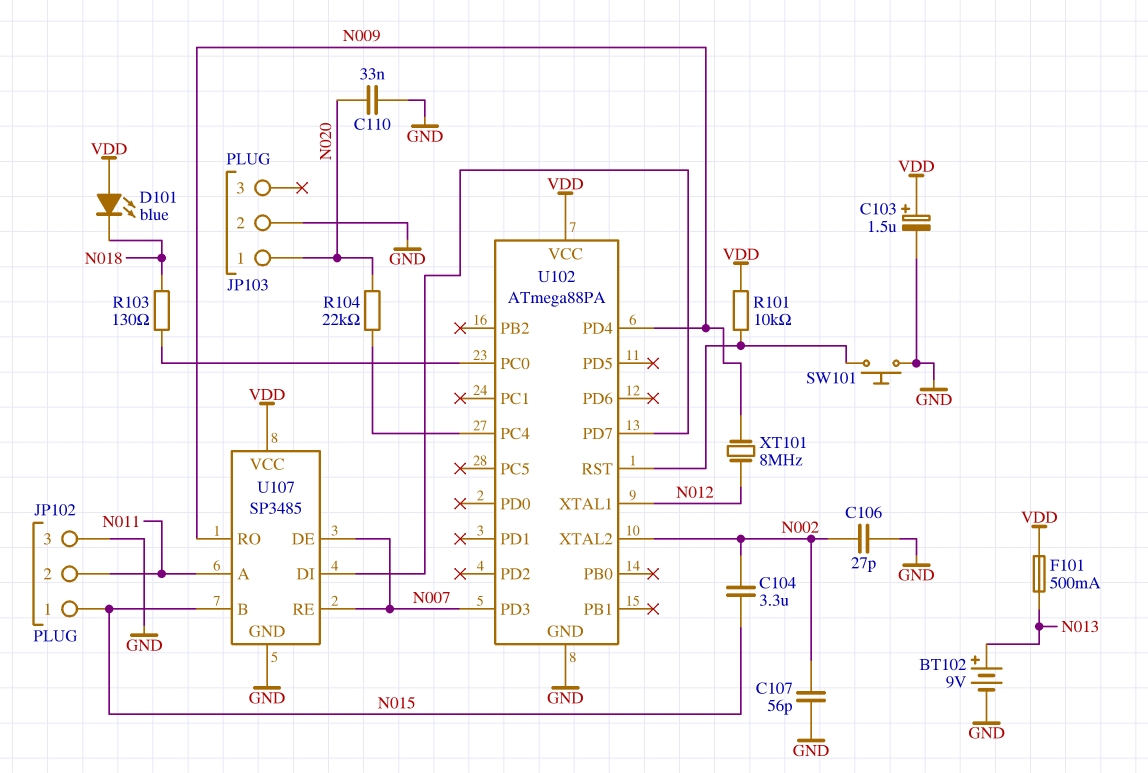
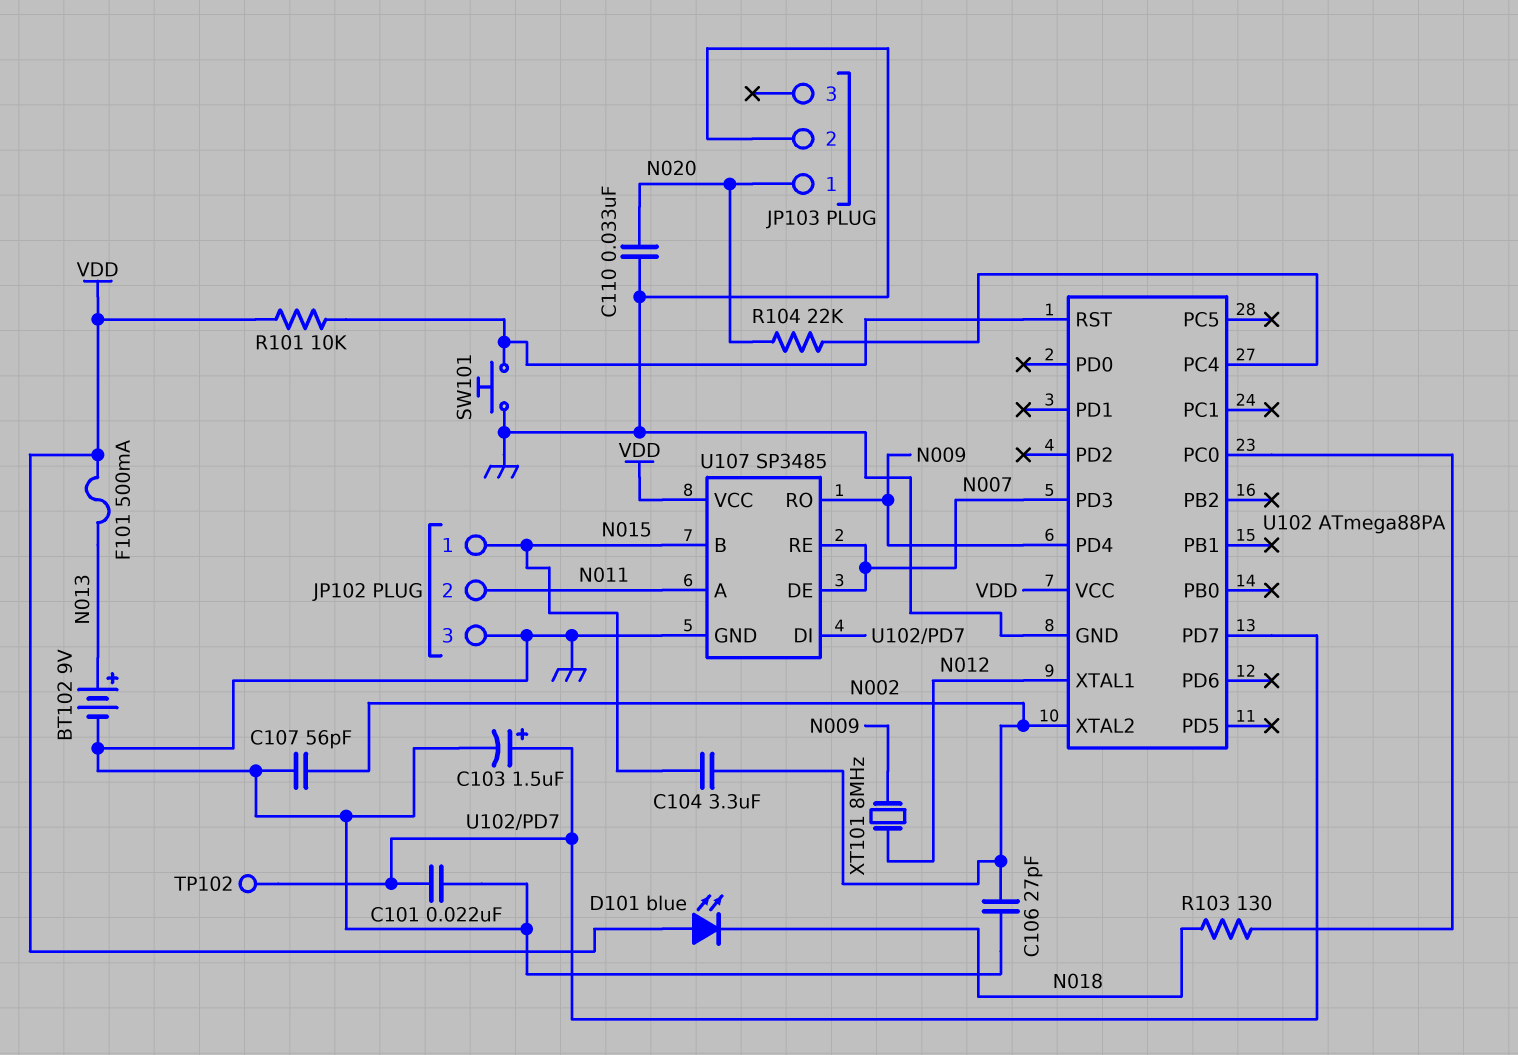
C101: none -> 22nF (GND, U102/PD7)
C103: 1.5uF (plus VDD, minus GND) -> 1.5uF (plus U102/PD7, minus GND)
TP102: none -> test point (U102/PD7)

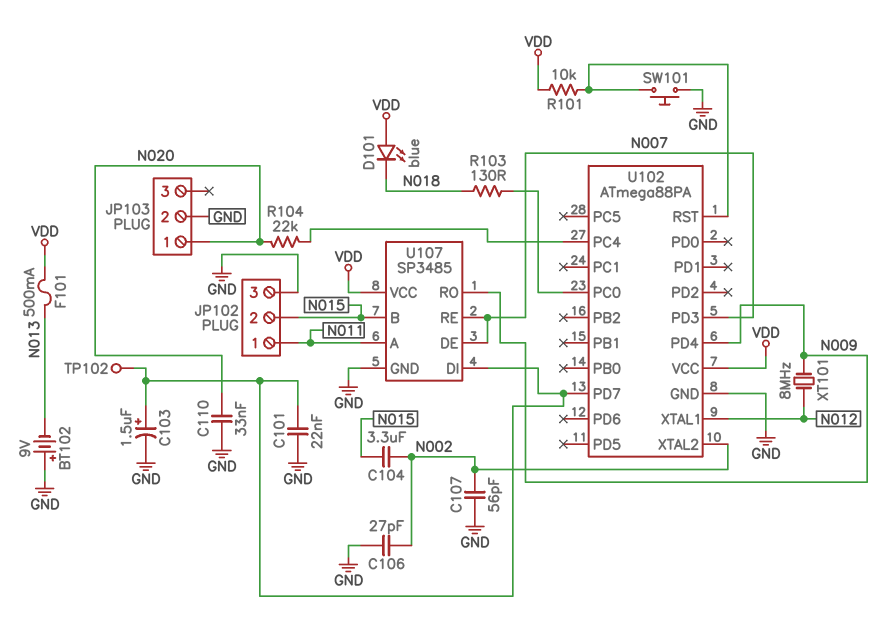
BT102: 9V (plus N013, minus GND) -> 9V (plus GND, minus N013)
JP102 pin 1: N015 -> N011
JP102 pin 2: N011 -> N015

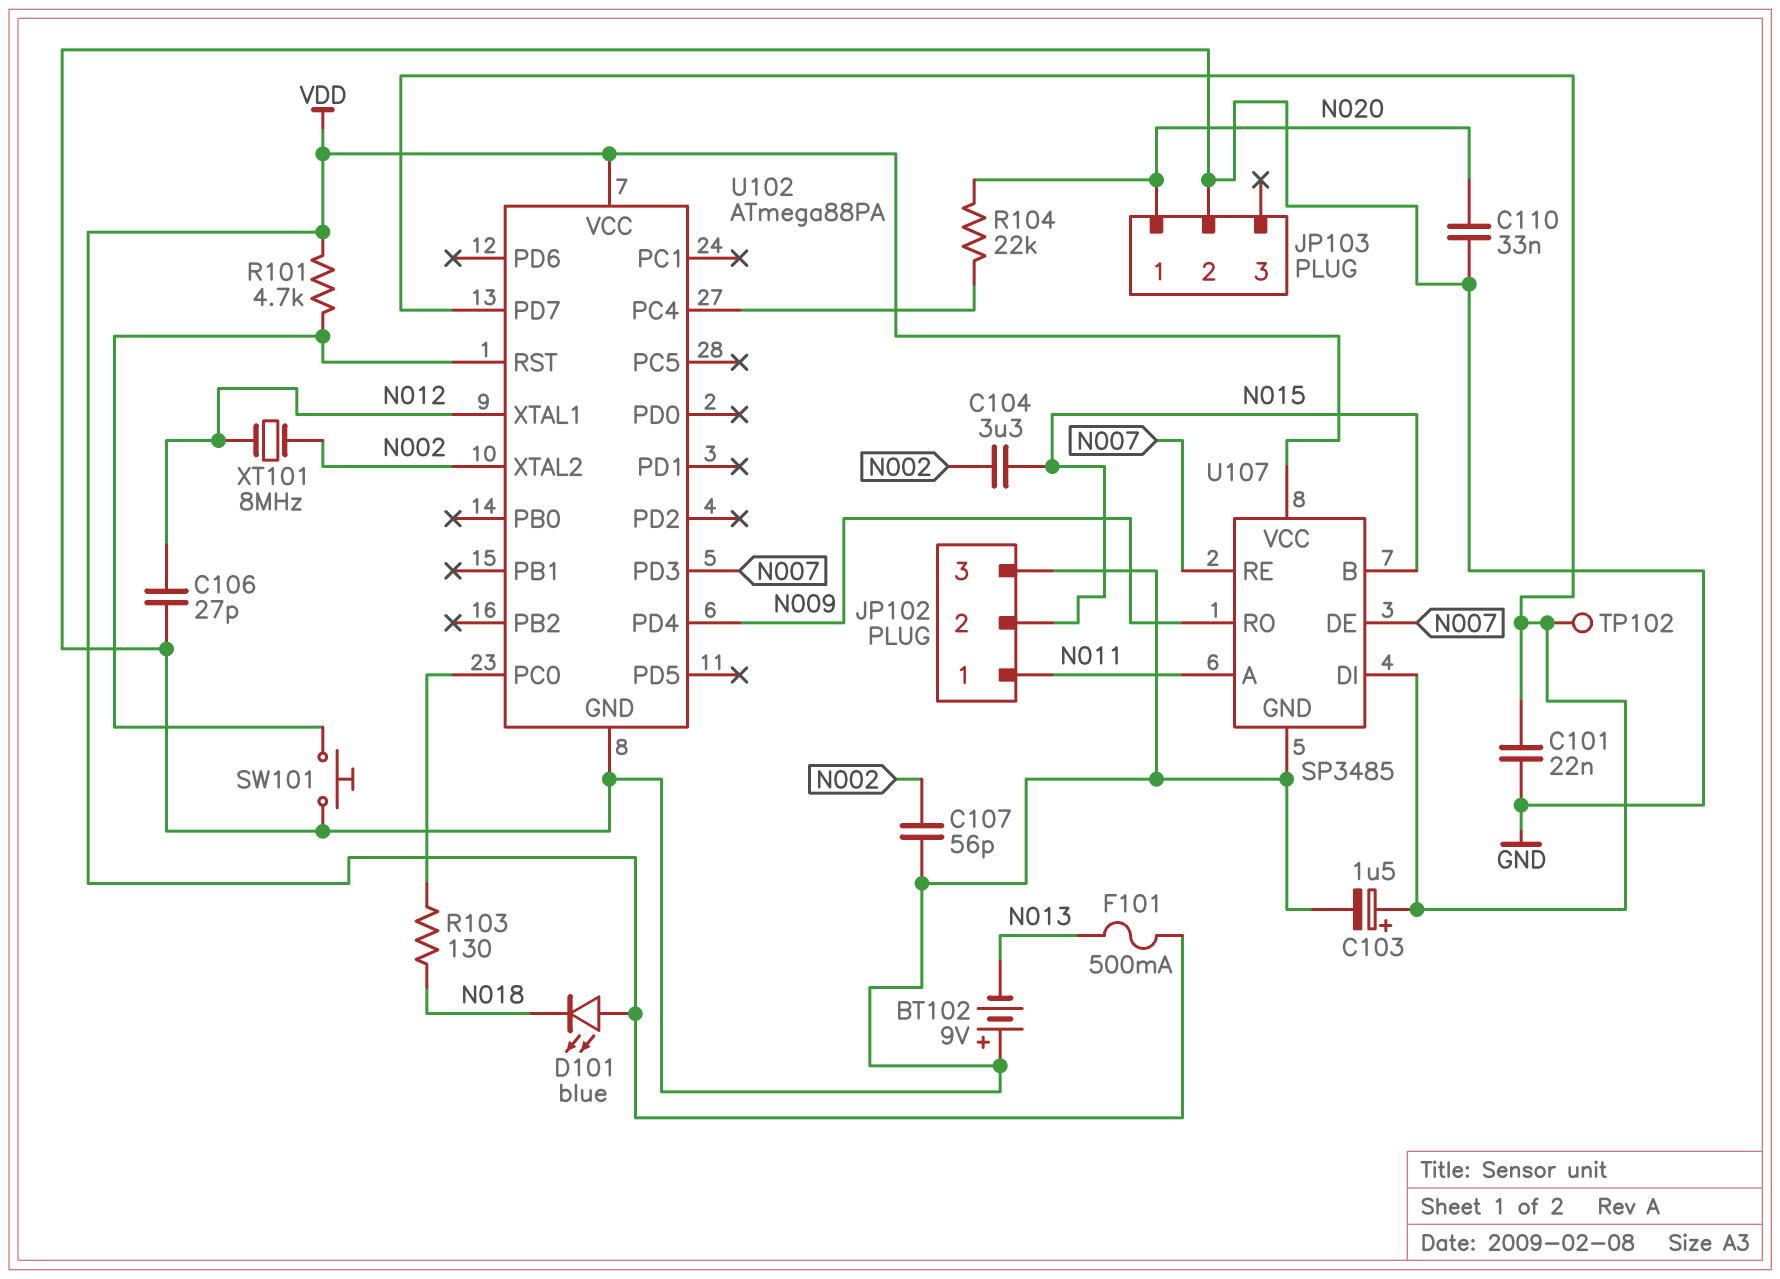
C106: 27pF (GND, N002) -> 27pF (GND, N012)
R101: 10k (U102/RST, VDD) -> 4.7k (U102/RST, VDD)
XT101: 8MHz (N009, N012) -> 8MHz (N002, N012)

